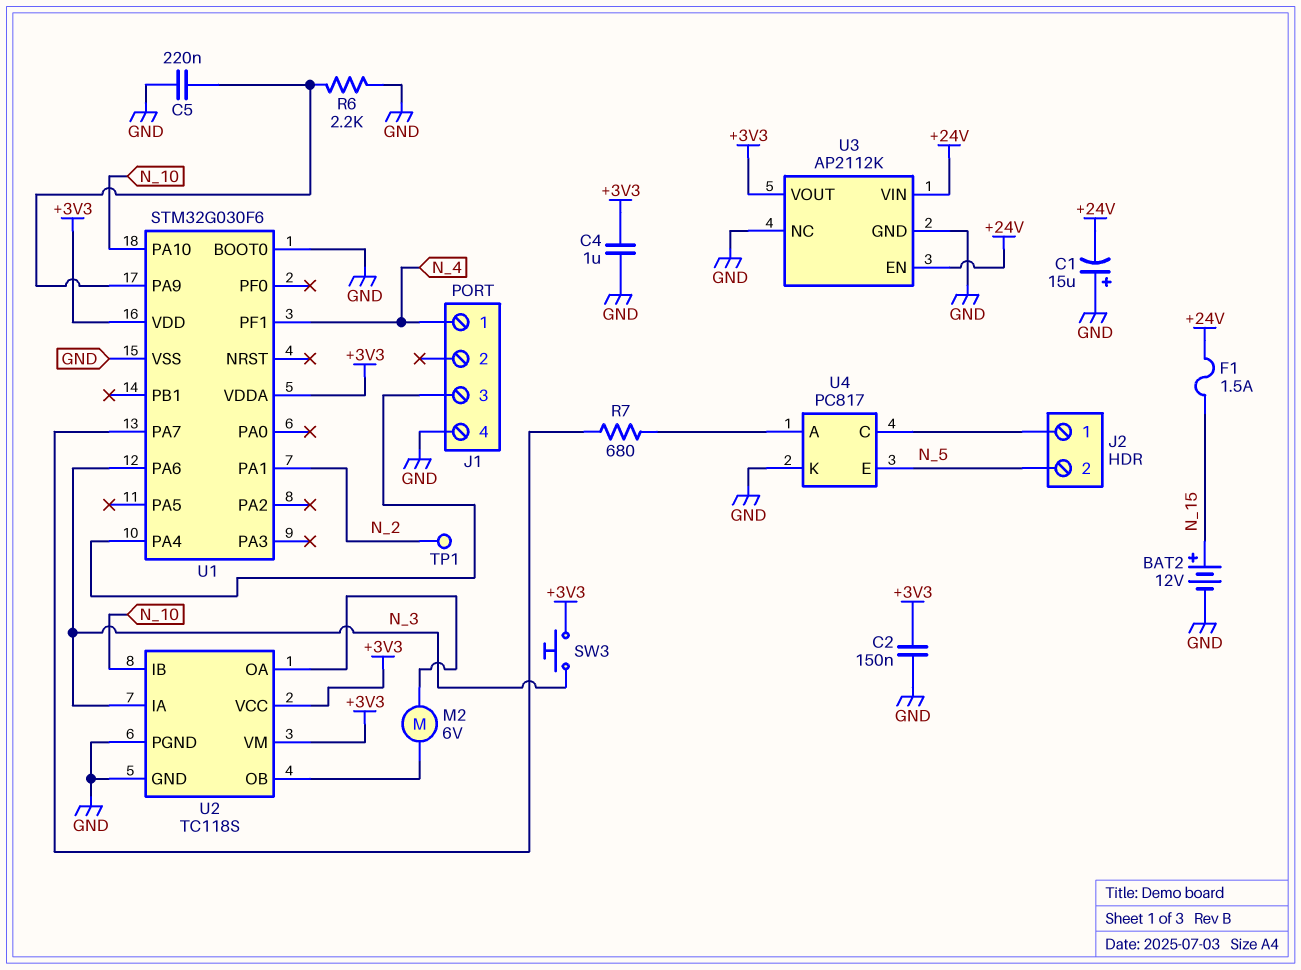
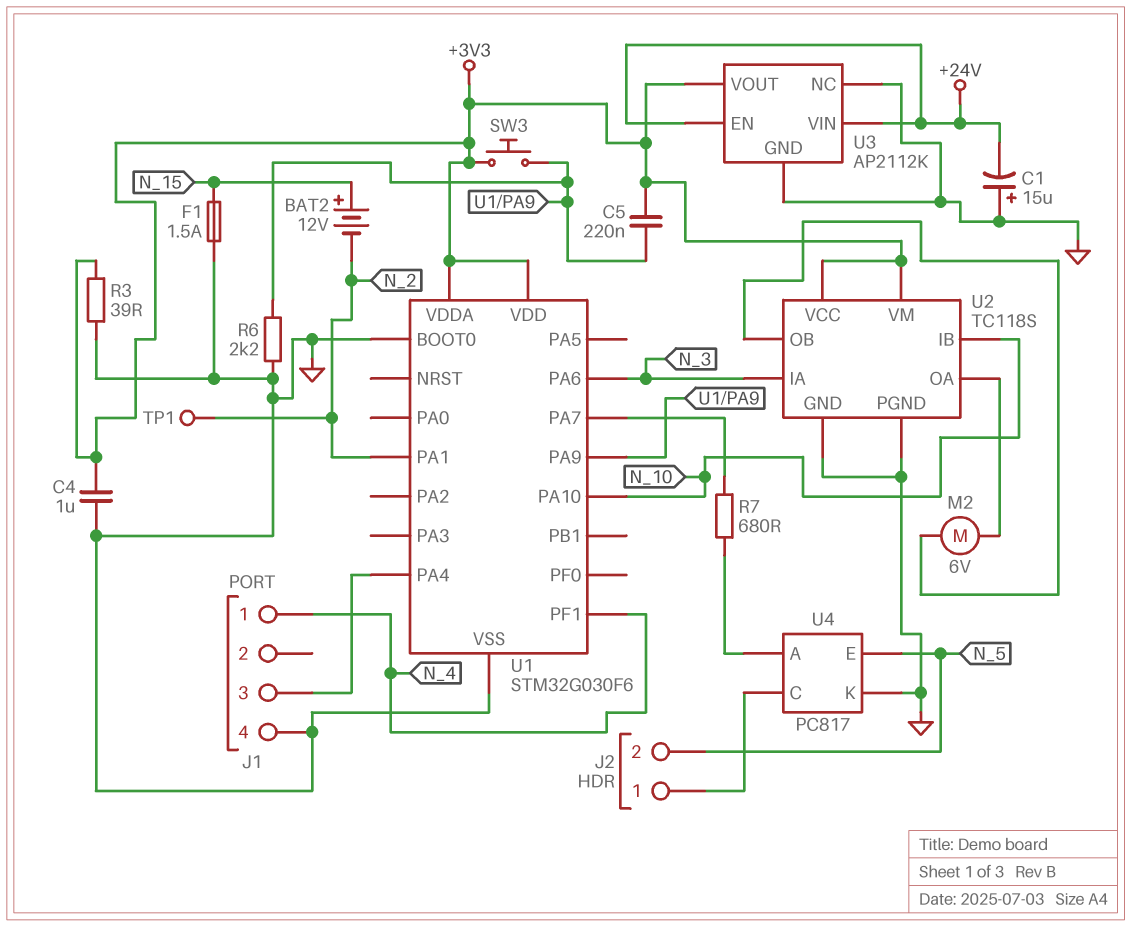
BAT2: 12V (plus N_15, minus GND) -> 12V (plus N_15, minus N_2)
C2: 150nF (+3V3, GND) -> none
C5: 220nF (GND, U1/PA9) -> 220nF (+3V3, U1/PA9)
F1: 1.5A (+24V, N_15) -> 1.5A (GND, N_15)
R3: none -> 39 (+3V3, GND)
SW3: button (+3V3, N_3) -> button (+3V3, U1/PA9)

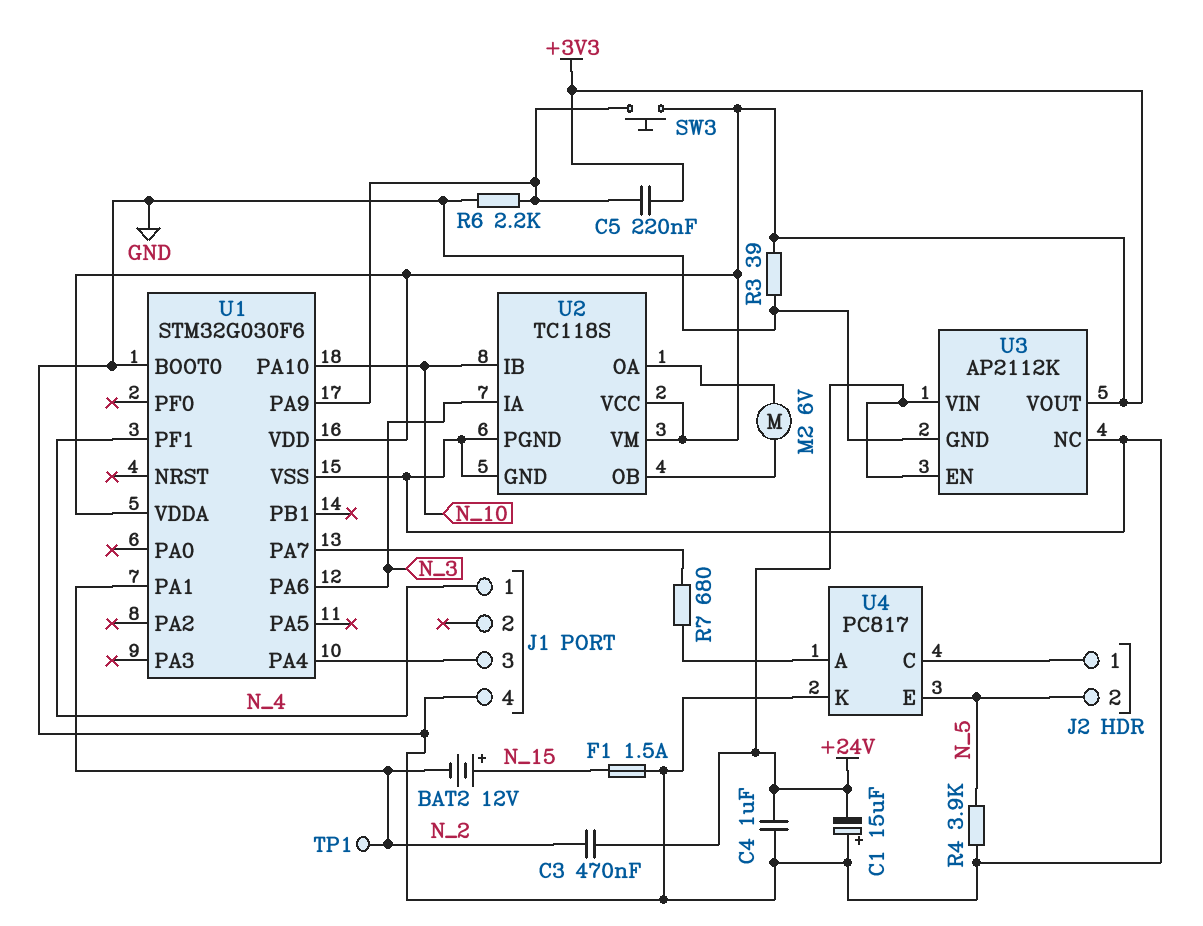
C3: none -> 470nF (+24V, N_2)
C4: 1uF (+3V3, GND) -> 1uF (+24V, GND)
R4: none -> 3.9k (GND, N_5)

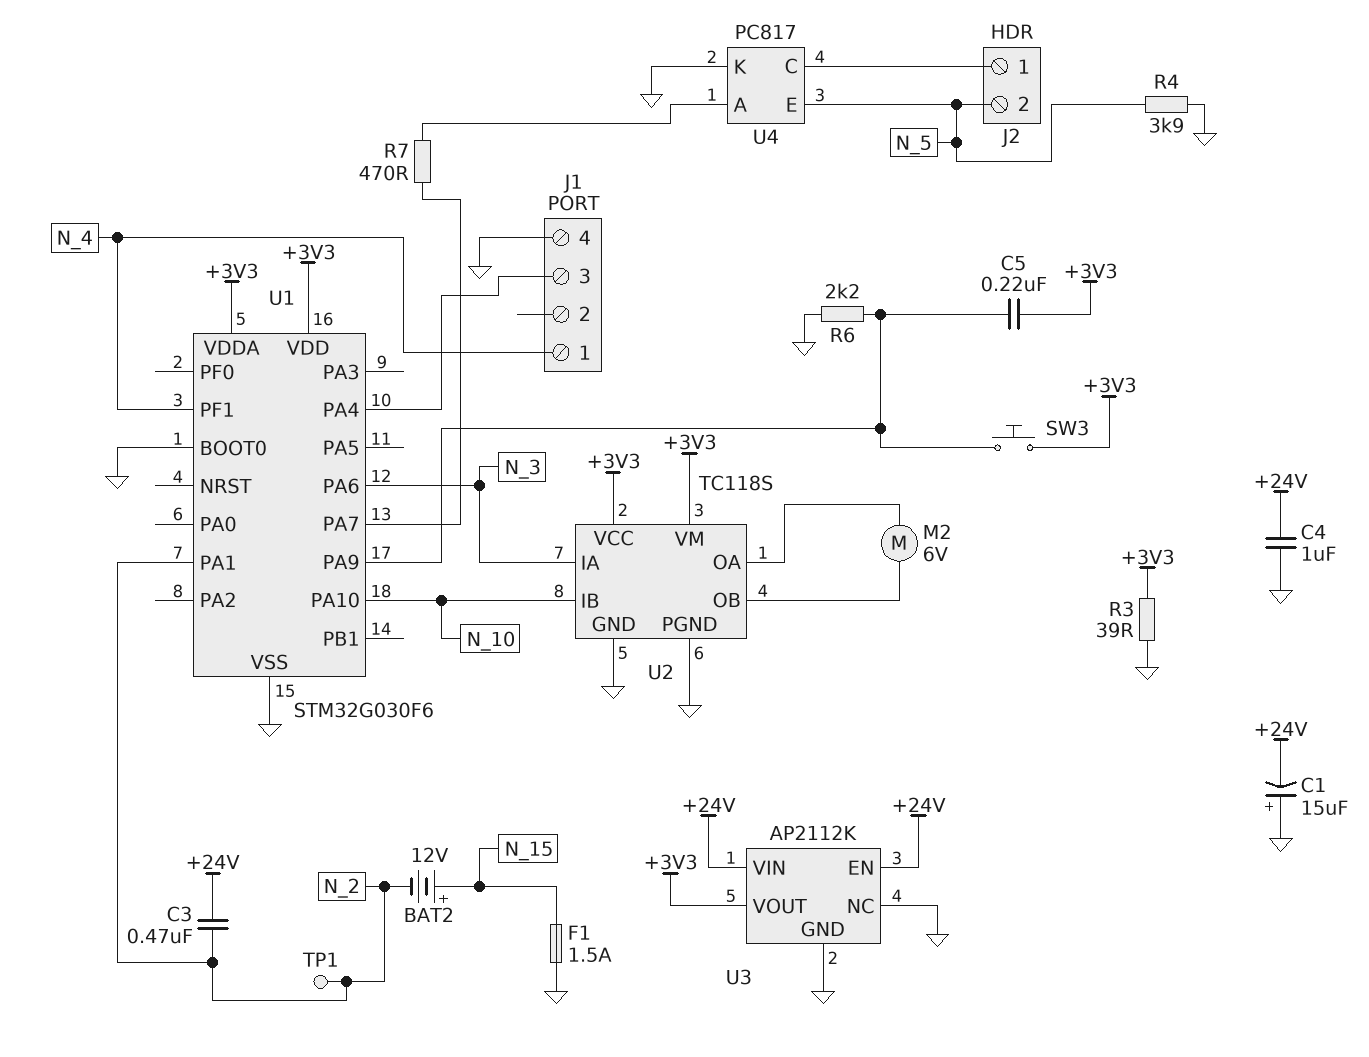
R7: 680 (U1/PA7, U4/A) -> 470 (U1/PA7, U4/A)

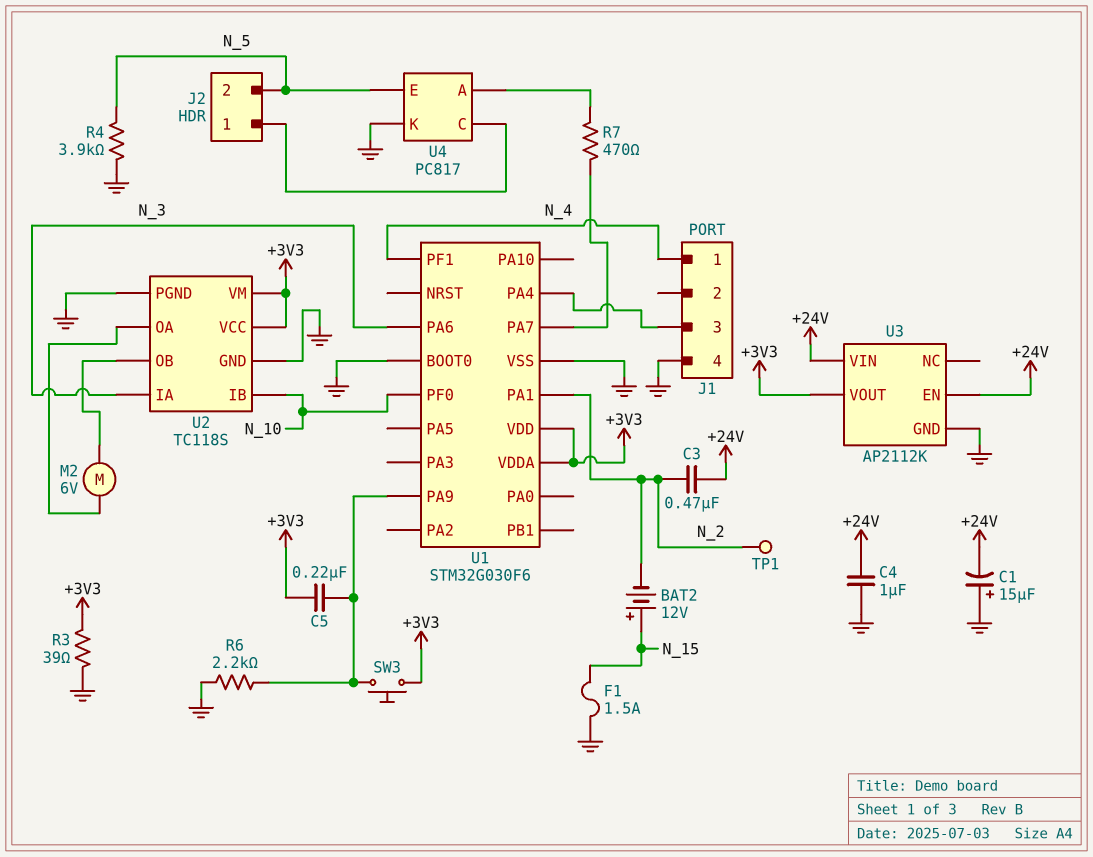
U1 pin PA10: N_10 -> none
U1 pin PF0: none -> N_10
U3 pin NC: GND -> none

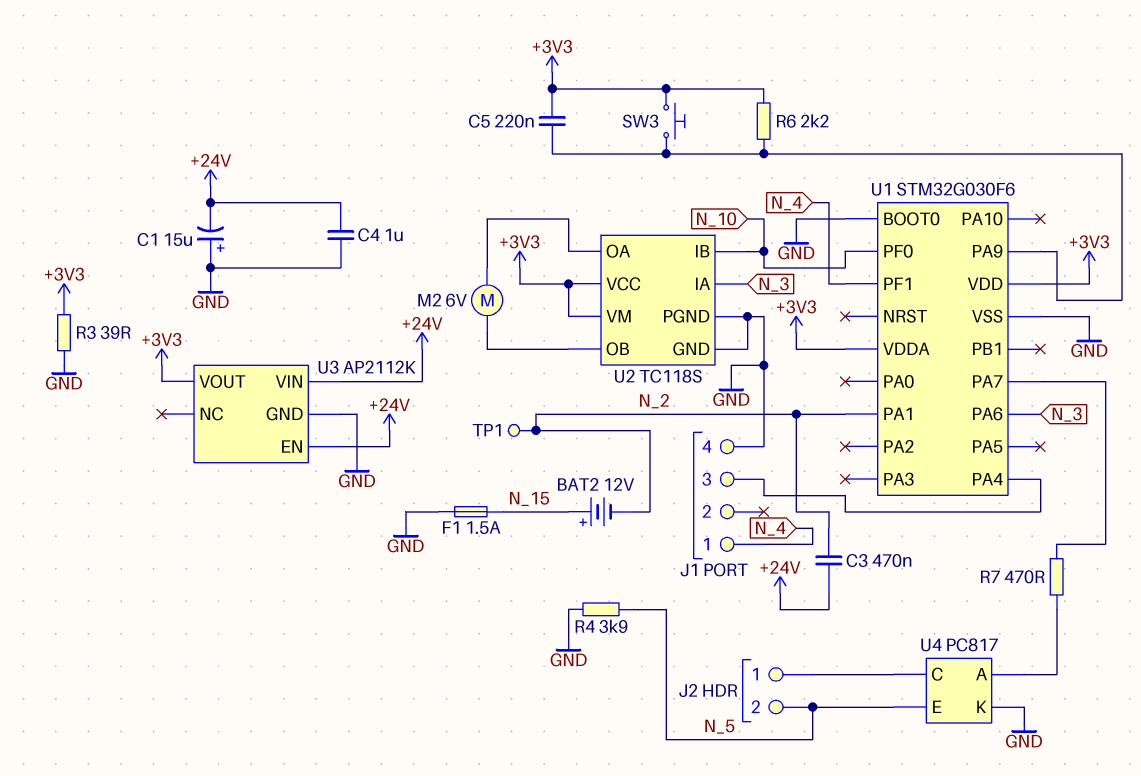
R6: 2.2k (GND, U1/PA9) -> 2.2k (+3V3, U1/PA9)

